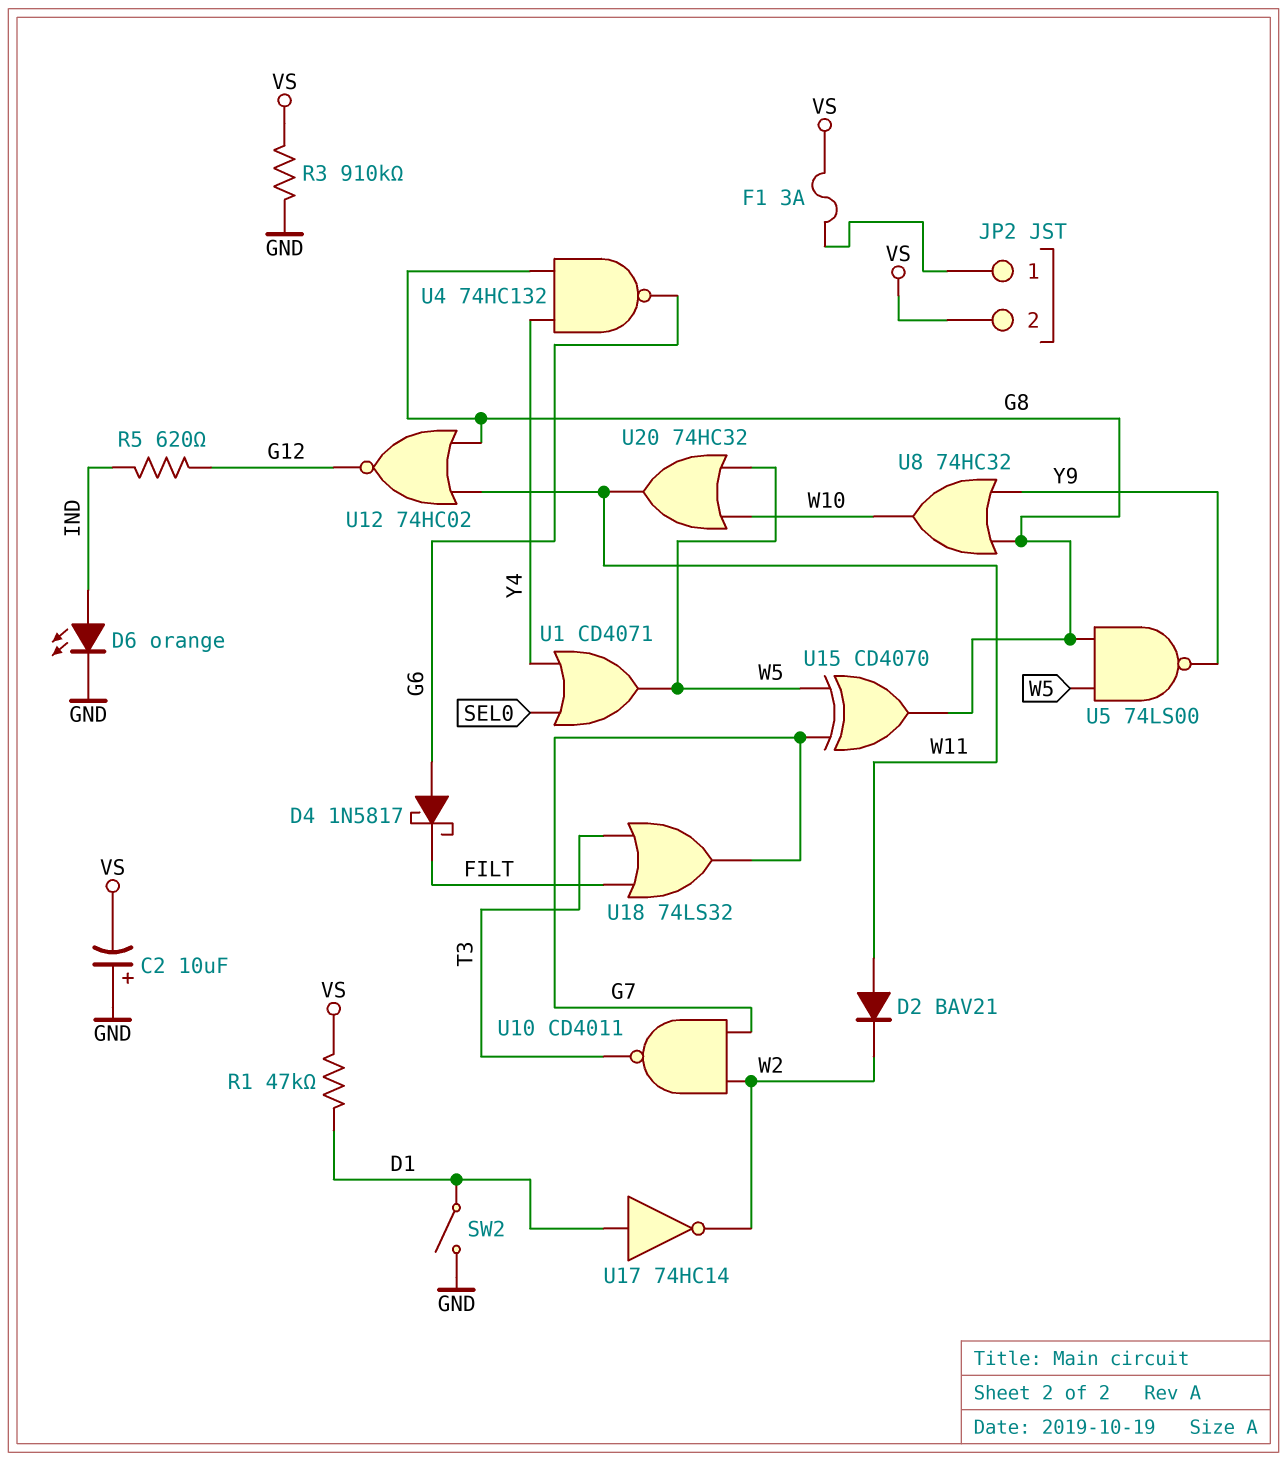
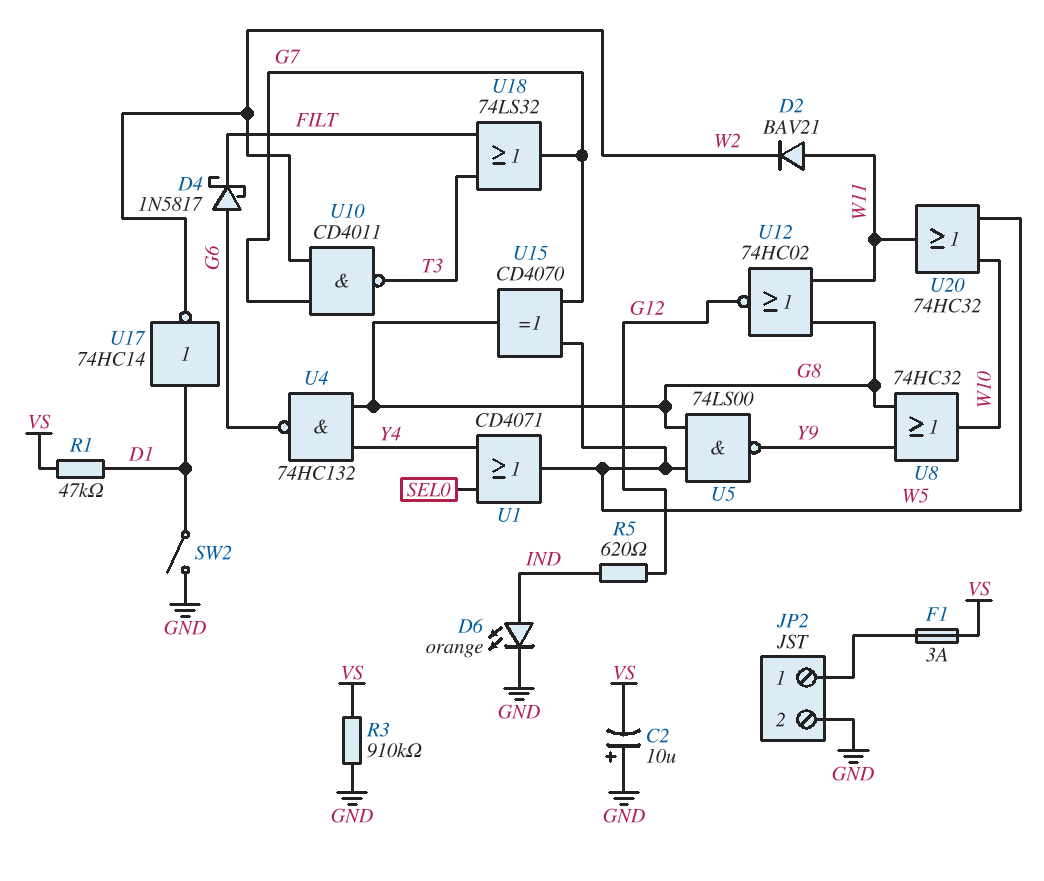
JP2 pin 2: VS -> GND

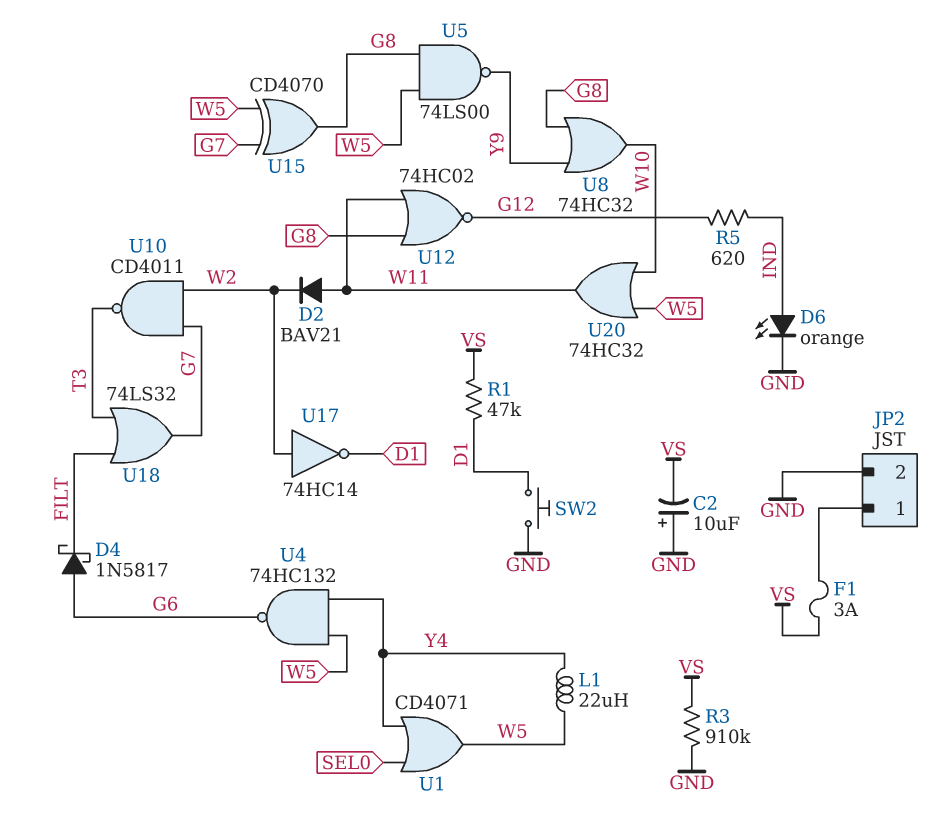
L1: none -> 22uH (W5, Y4)
SW2: switch (D1, GND) -> button (D1, GND)
U4: NAND 74HC132 (in G8, in Y4, out G6) -> NAND 74HC132 (in W5, in Y4, out G6)
U17: NOT 74HC14 (in D1, out W2) -> NOT 74HC14 (in W2, out D1)

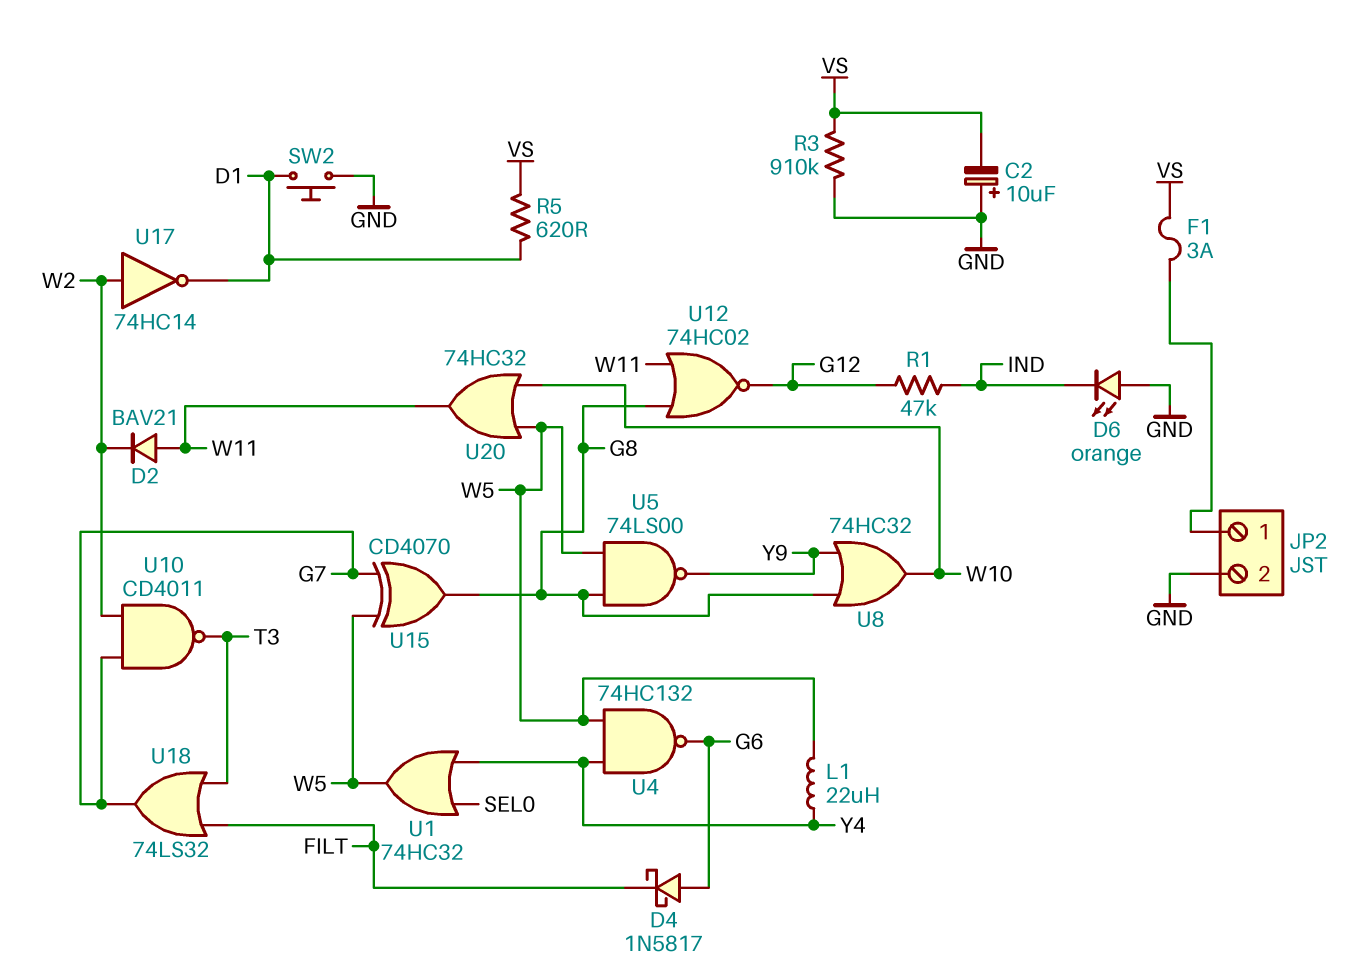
D6: LED orange (A IND, K GND) -> LED orange (A GND, K IND)
R1: 47k (D1, VS) -> 47k (G12, IND)
R5: 620 (G12, IND) -> 620 (D1, VS)
U1: OR CD4071 (in SEL0, in Y4, out W5) -> OR 74HC32 (in SEL0, in Y4, out W5)

